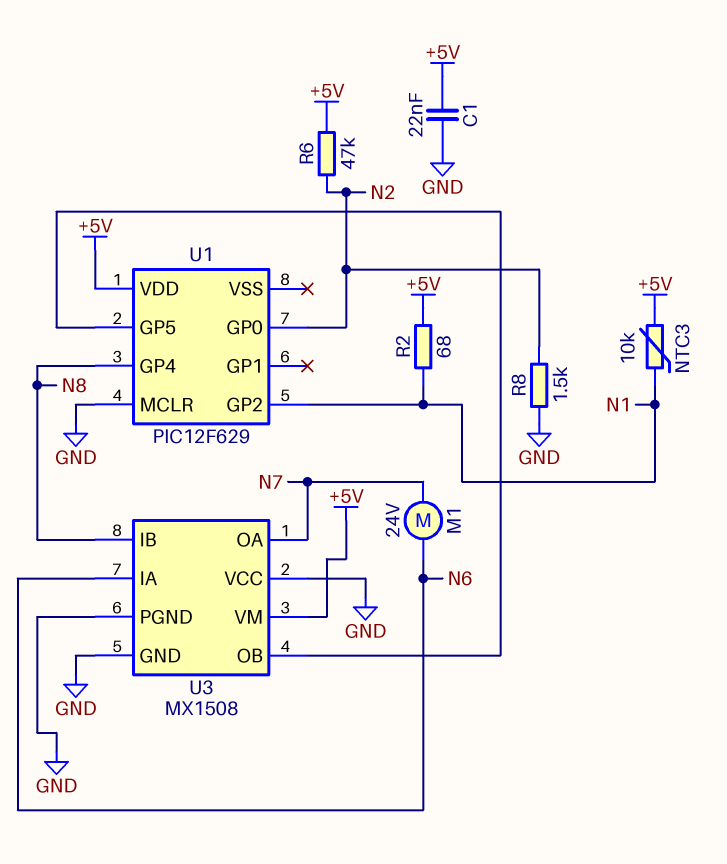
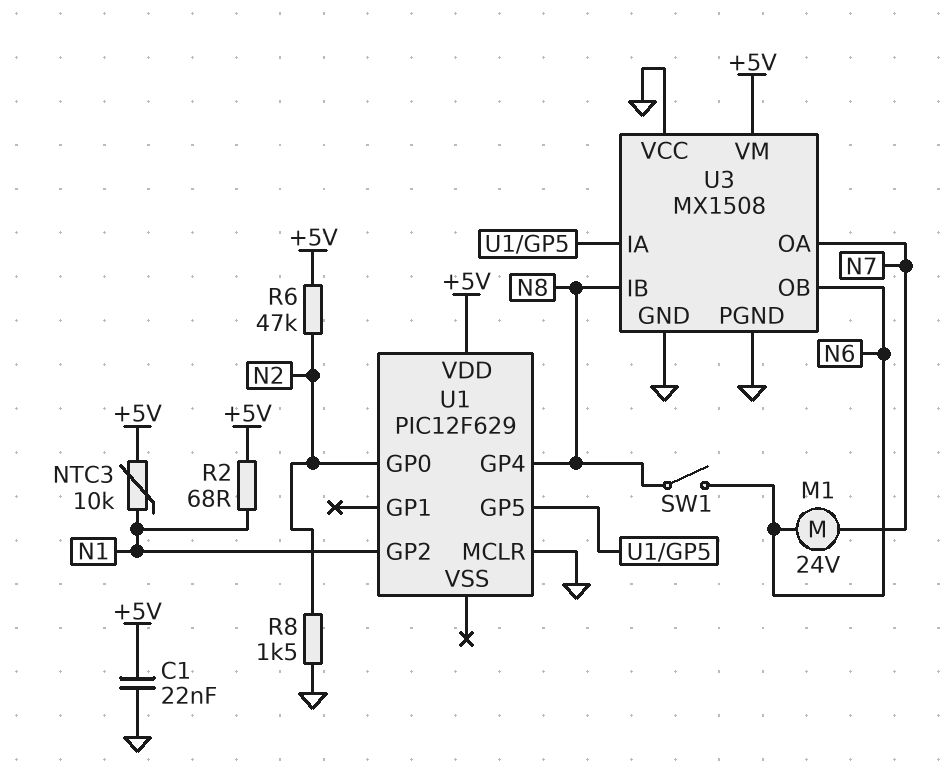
SW1: none -> switch (N6, N8)
U3 pin IA: N6 -> U1/GP5
U3 pin OB: U1/GP5 -> N6

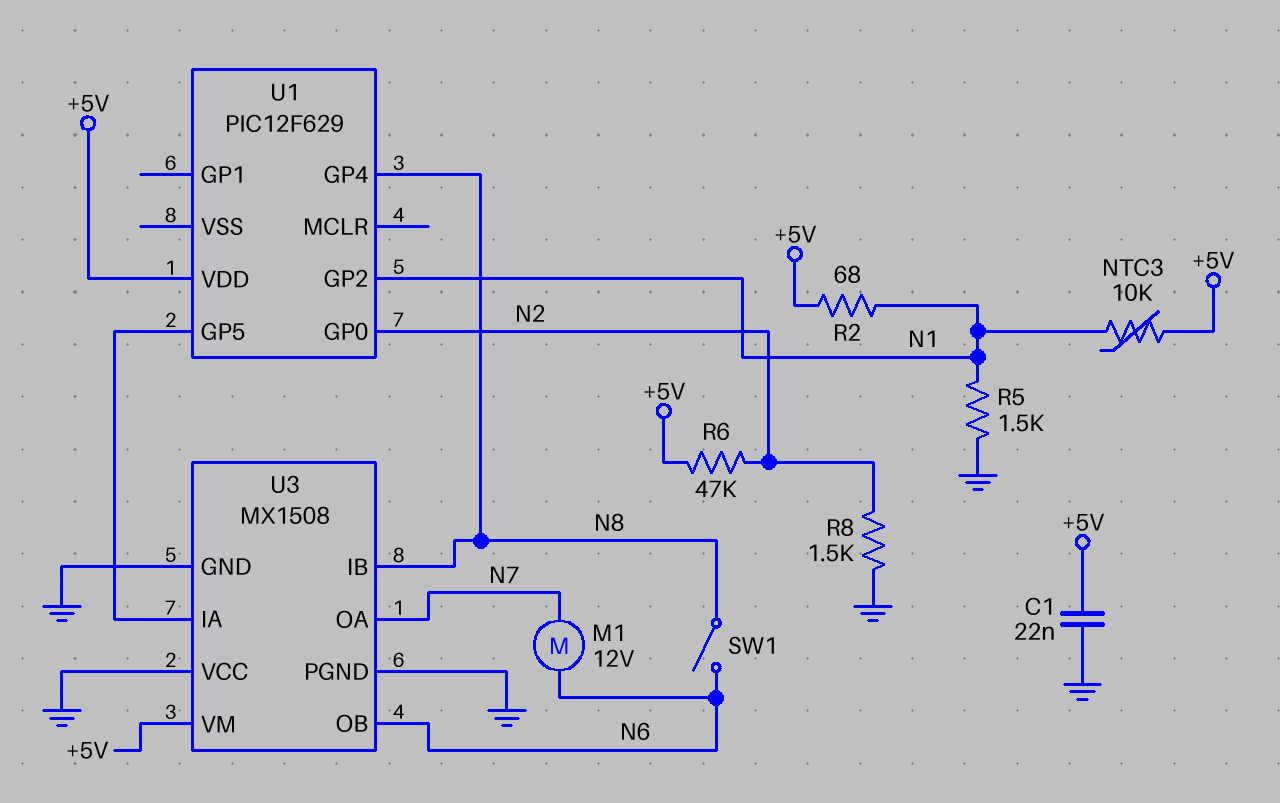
M1: motor 24V (N6, N7) -> motor 12V (N6, N7)
R5: none -> 1.5k (GND, N1)
U1 pin MCLR: GND -> none

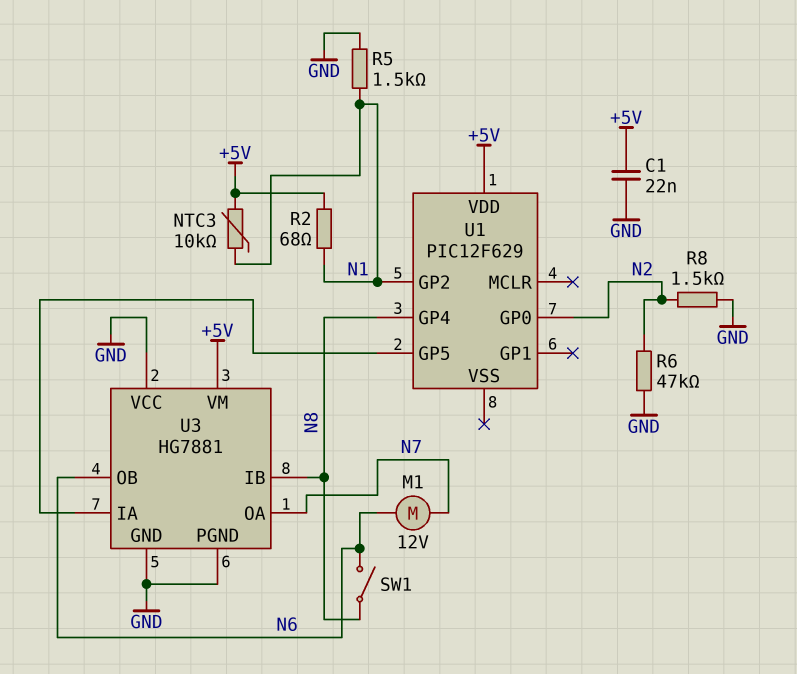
R6: 47k (+5V, N2) -> 47k (GND, N2)
U3: MX1508 -> HG7881

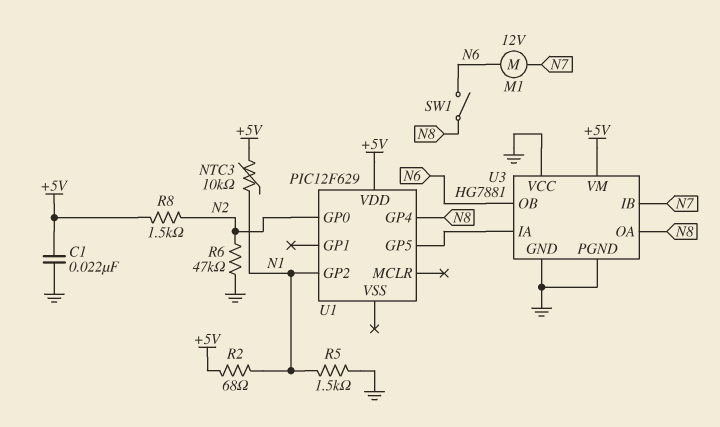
R8: 1.5k (GND, N2) -> 1.5k (+5V, N2)
U3 pin IB: N8 -> N7
U3 pin OA: N7 -> N8

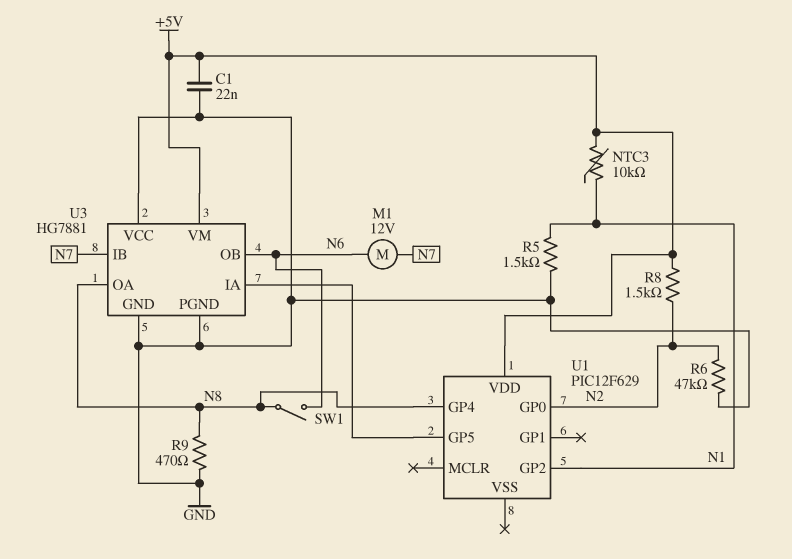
R2: 68 (+5V, N1) -> none
R9: none -> 470 (GND, N8)

